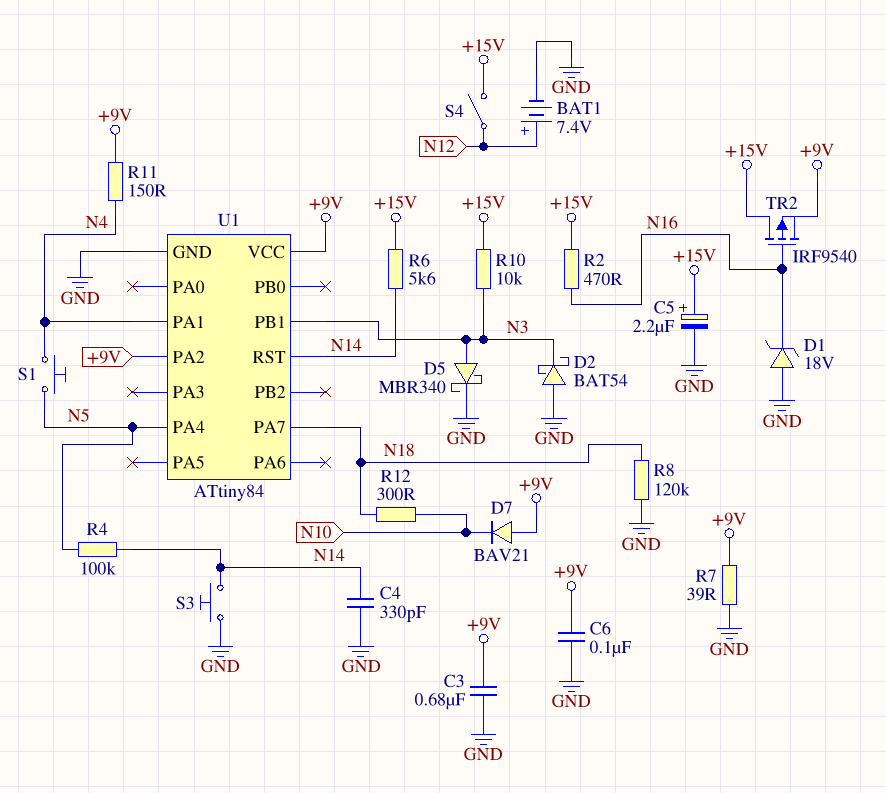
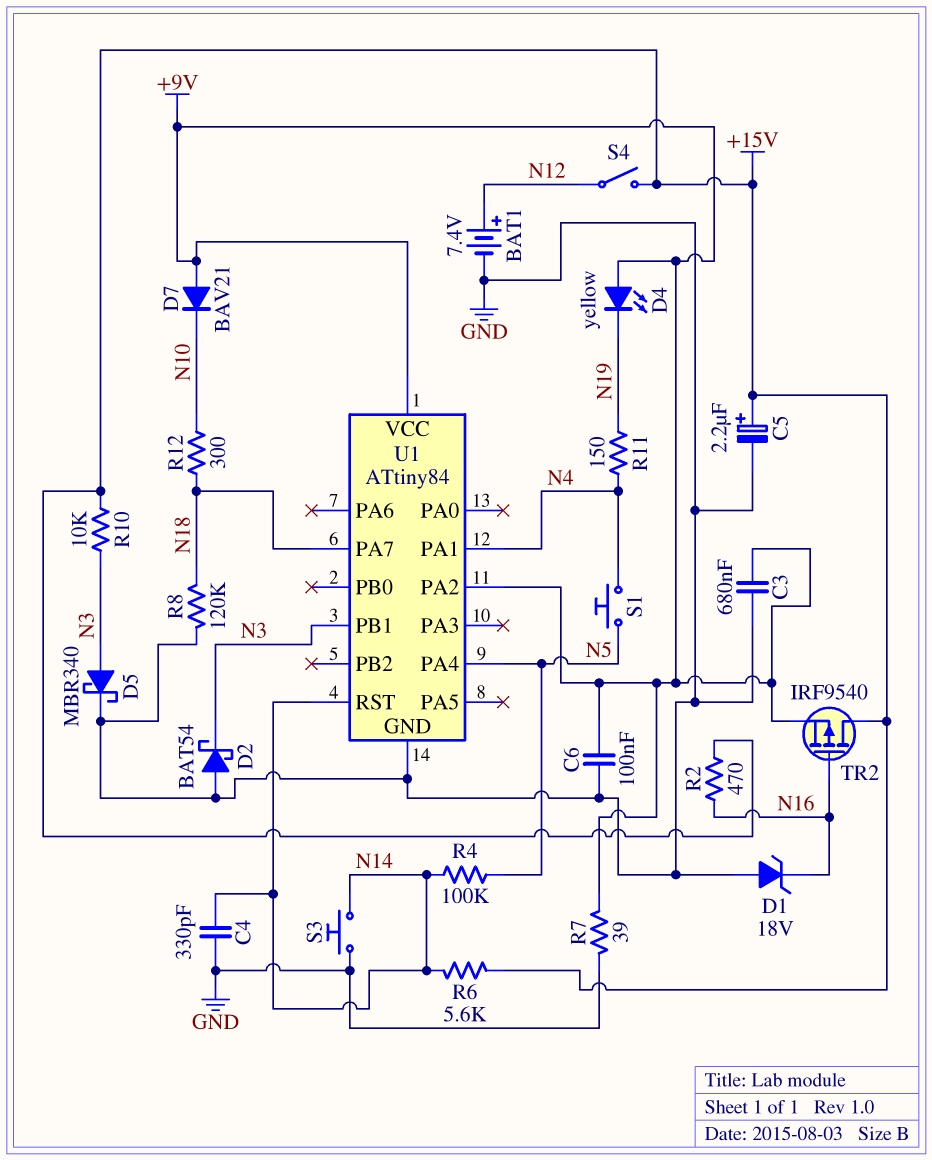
D4: none -> LED yellow (A +9V, K N19)
R11: 150 (+9V, N4) -> 150 (N4, N19)

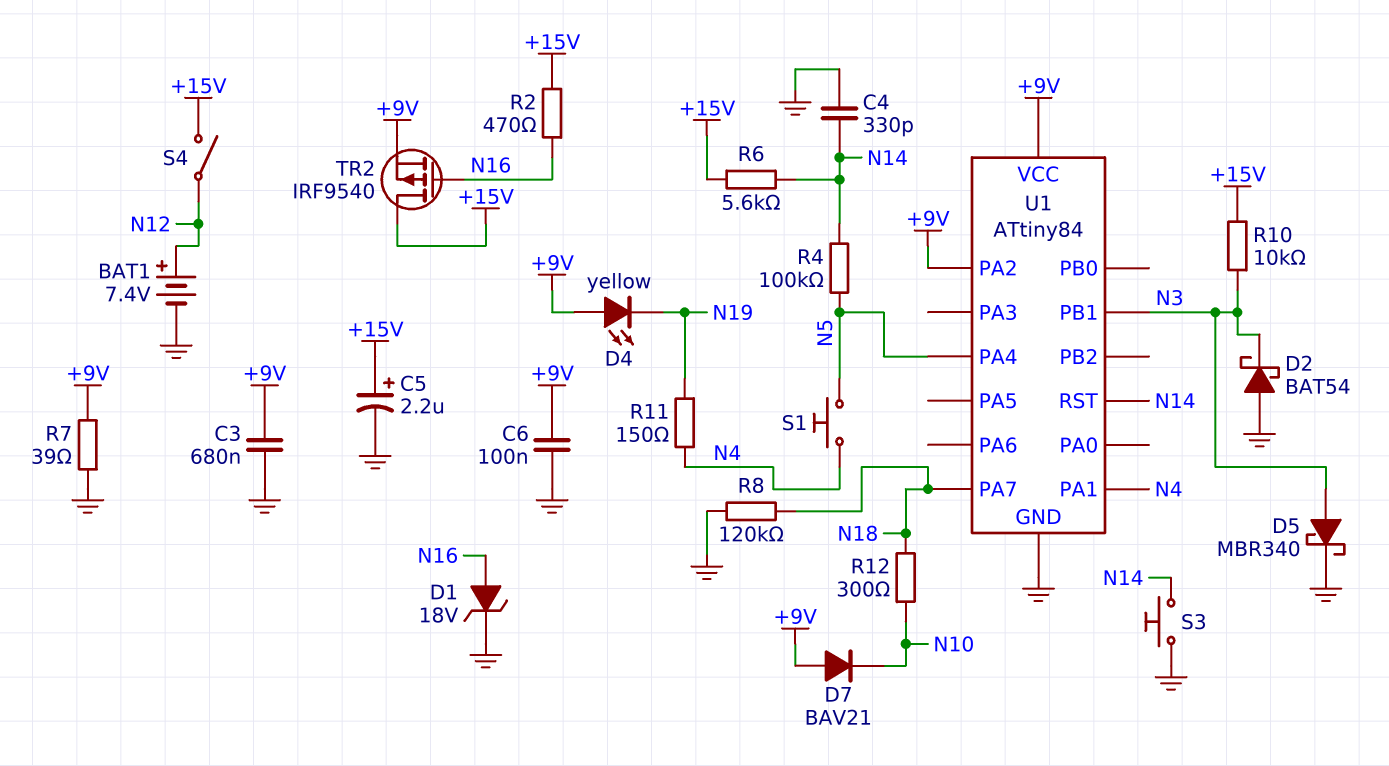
D1: zener 18V (A GND, K N16) -> zener 18V (A N16, K GND)

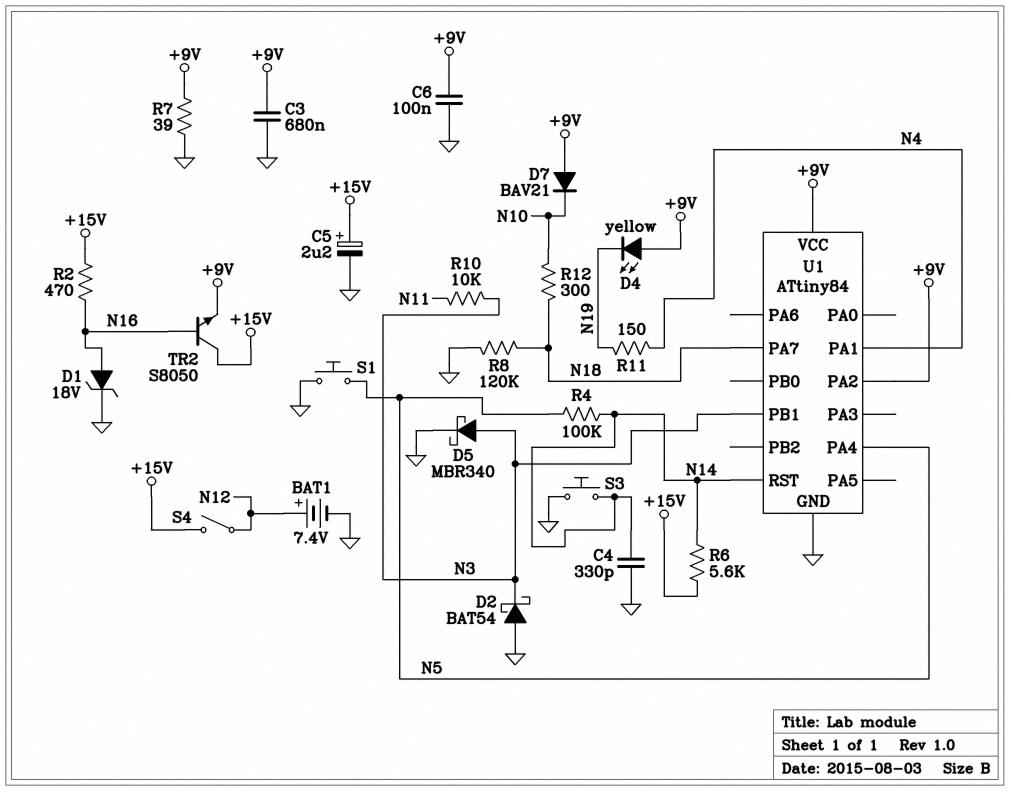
R10: 10k (+15V, N3) -> 10k (N3, N11)
S1: button (N4, N5) -> button (GND, N5)
TR2: PMOS IRF9540 (G N16, D +15V, S +9V) -> NPN S8050 (B N16, C +15V, E +9V)

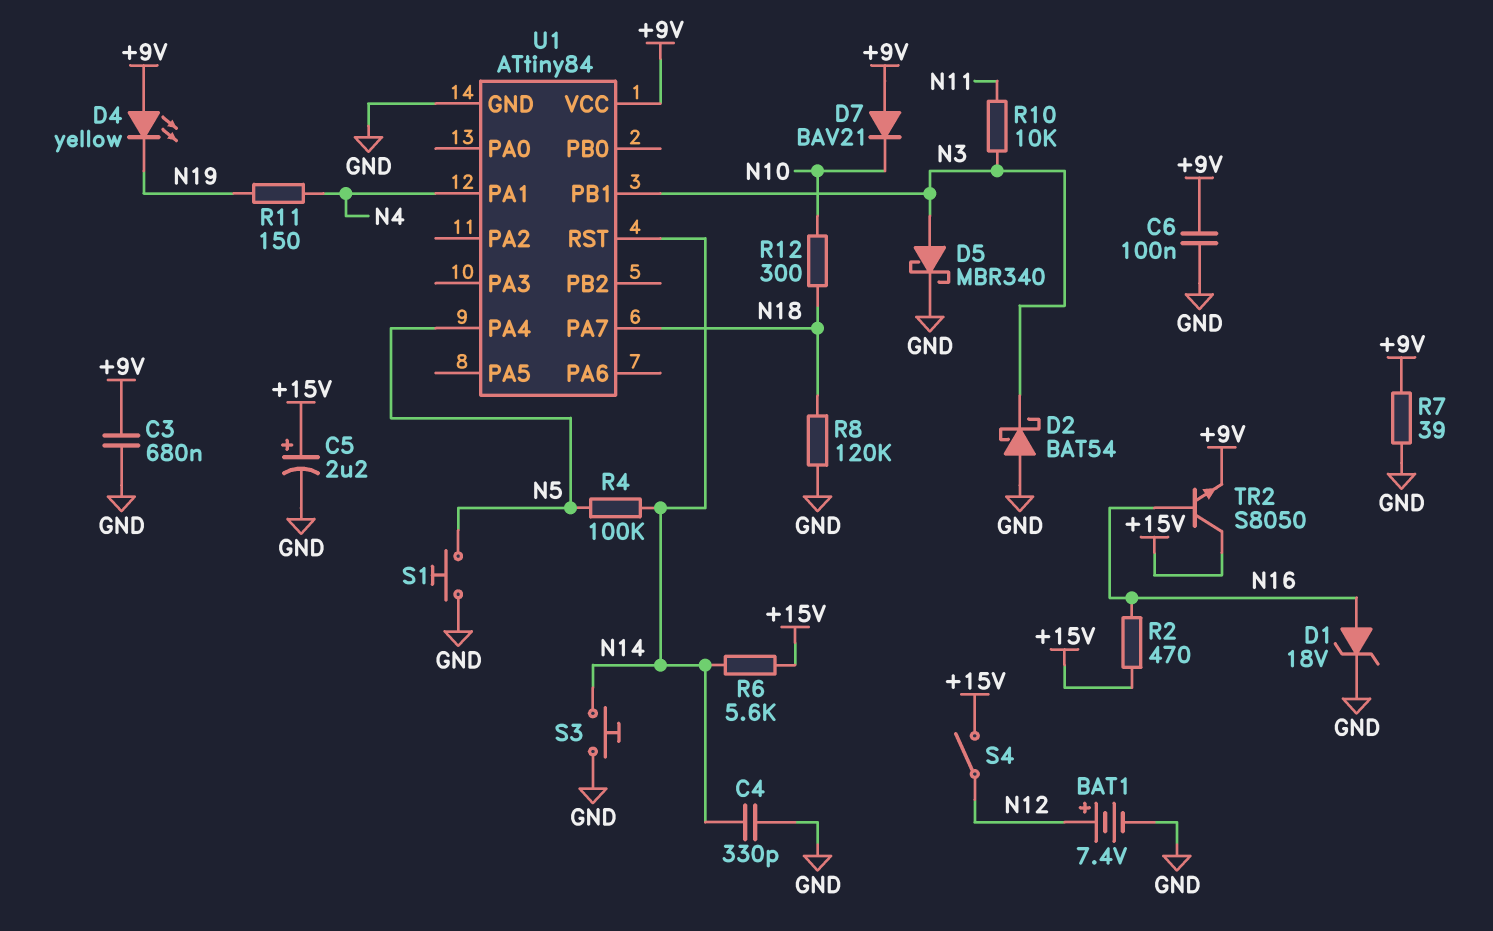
U1 pin PA2: +9V -> none

